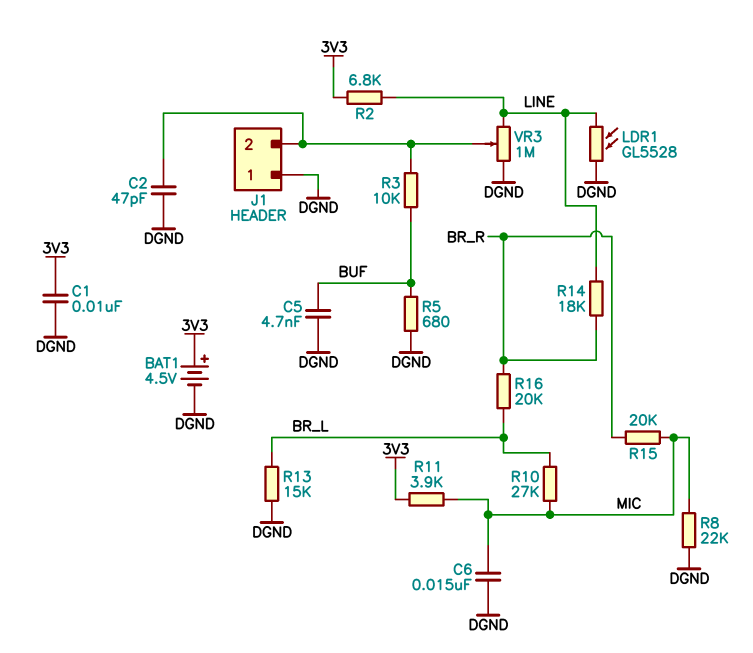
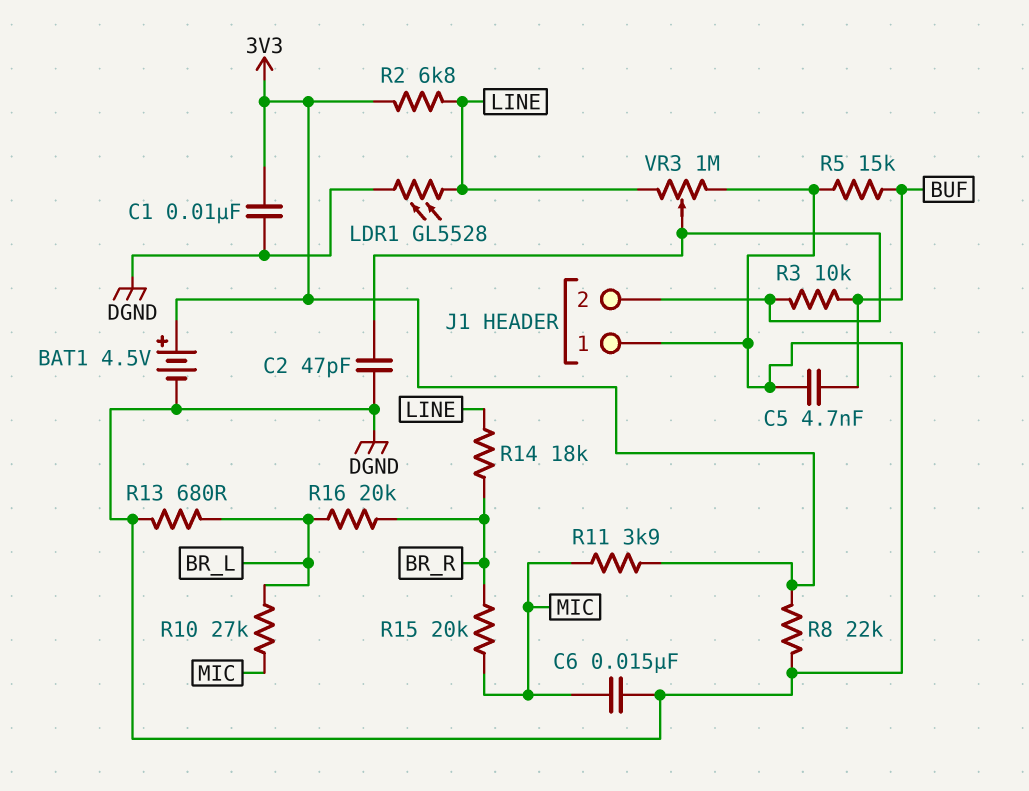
R5: 680 (BUF, DGND) -> 15k (BUF, DGND)
R8: 22k (DGND, MIC) -> 22k (3V3, DGND)
R13: 15k (BR_L, DGND) -> 680 (BR_L, DGND)

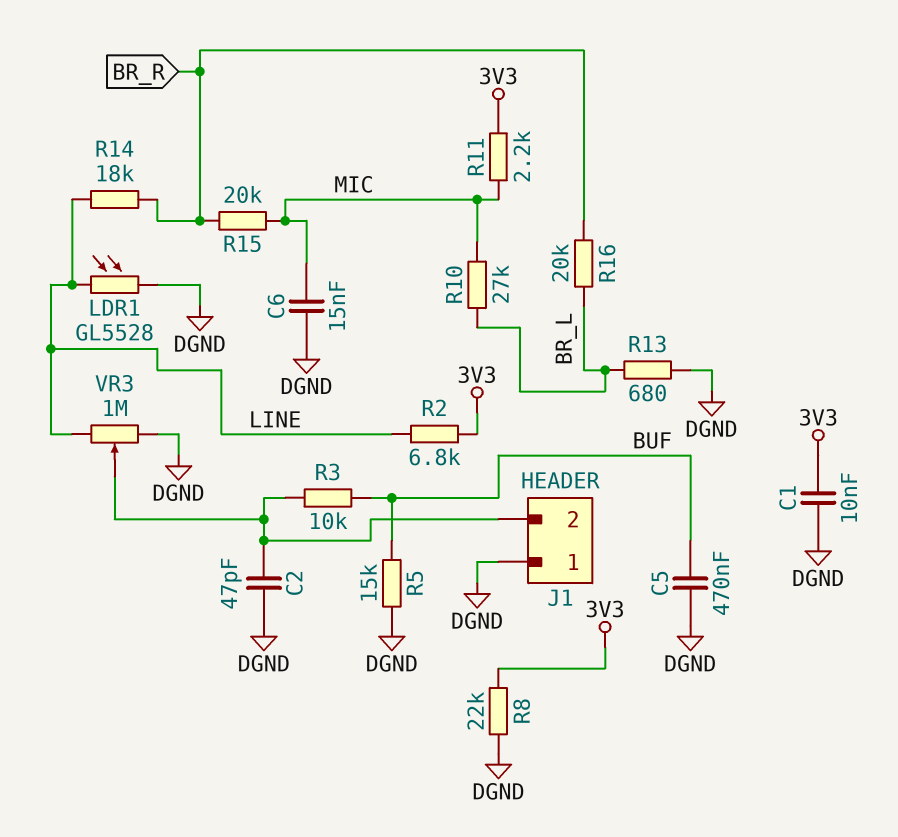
BAT1: 4.5V (plus 3V3, minus DGND) -> none
C5: 4.7nF (BUF, DGND) -> 470nF (BUF, DGND)
R11: 3.9k (3V3, MIC) -> 2.2k (3V3, MIC)

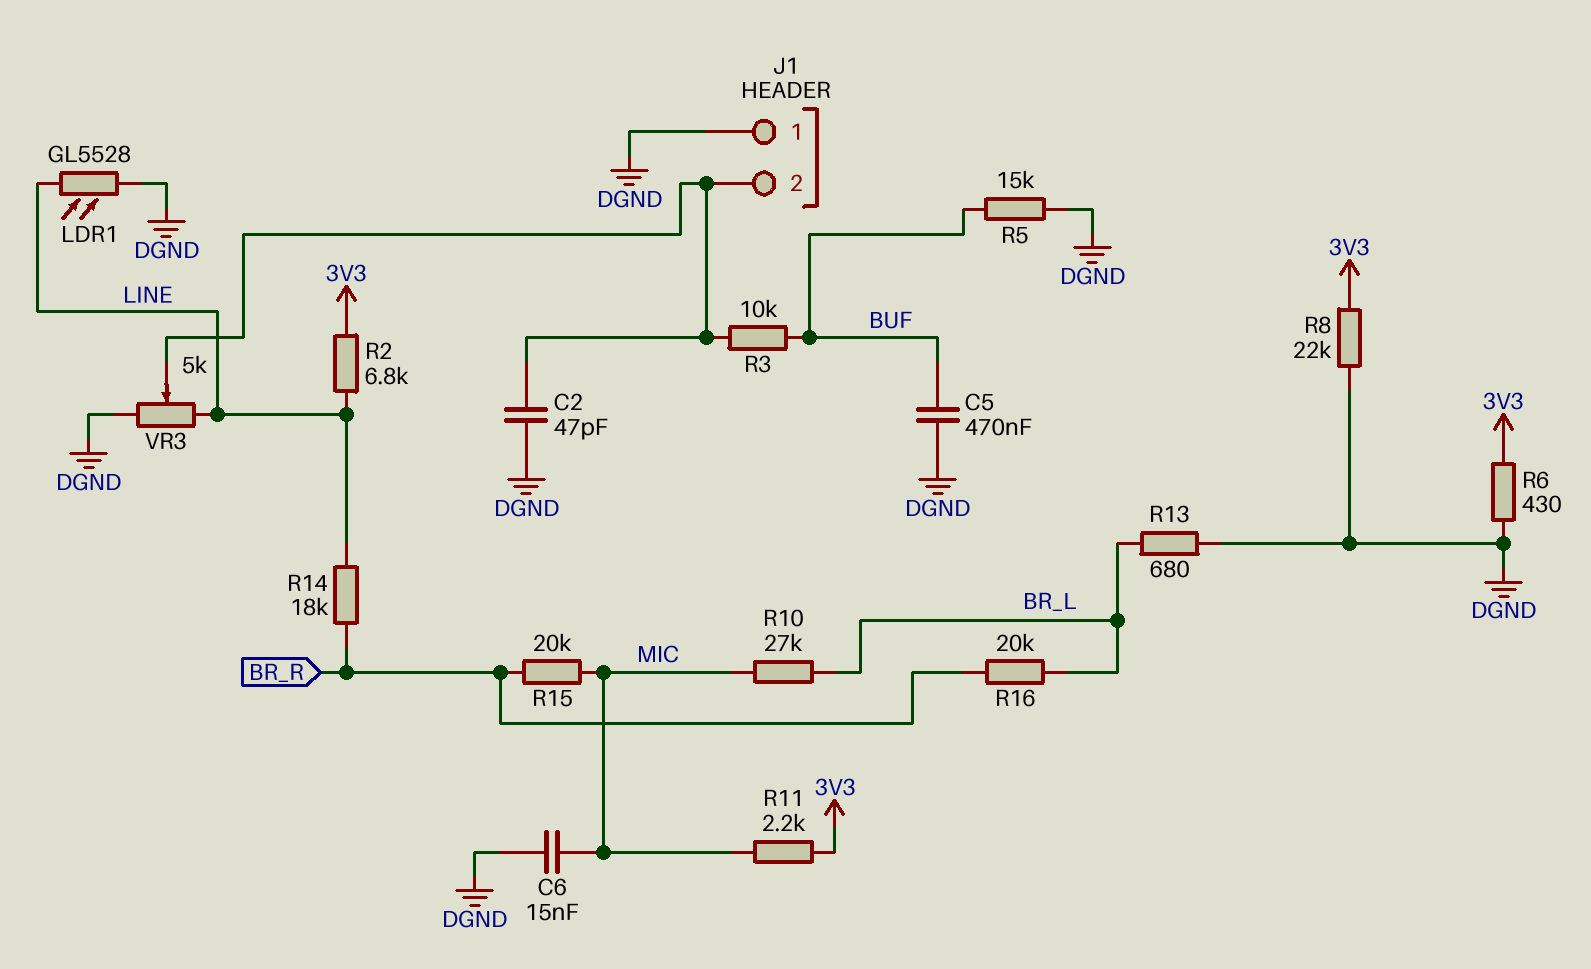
C1: 10nF (3V3, DGND) -> none
R6: none -> 430 (3V3, DGND)
VR3: 1M (DGND, LINE, wiper J1/2) -> 5k (DGND, LINE, wiper J1/2)

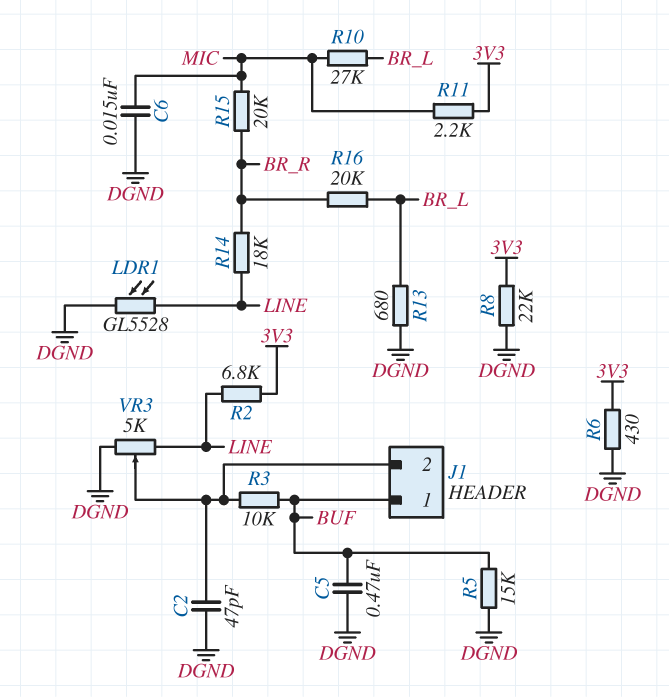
J1 pin 1: DGND -> BUF

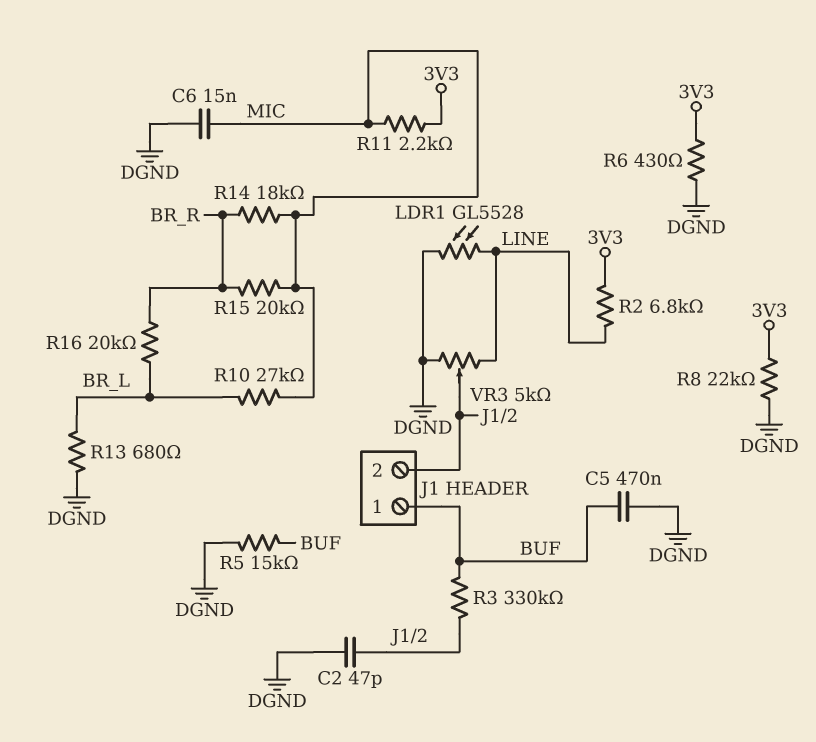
R3: 10k (BUF, J1/2) -> 330k (BUF, J1/2)
R14: 18k (BR_R, LINE) -> 18k (BR_R, MIC)

